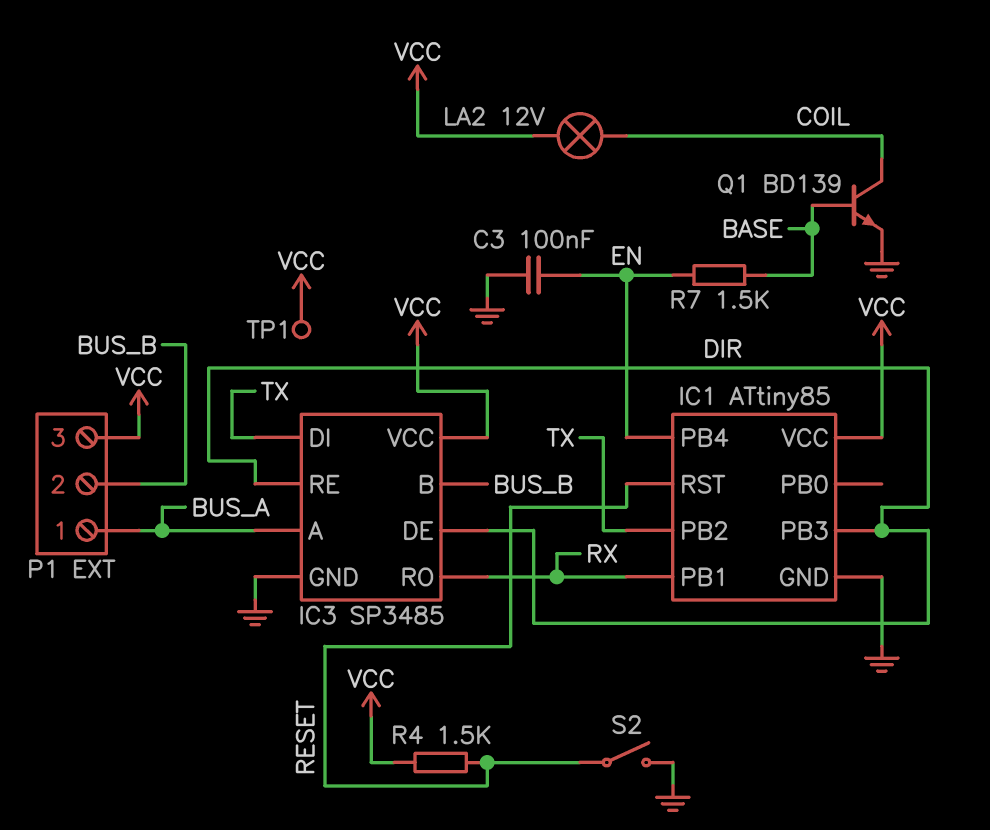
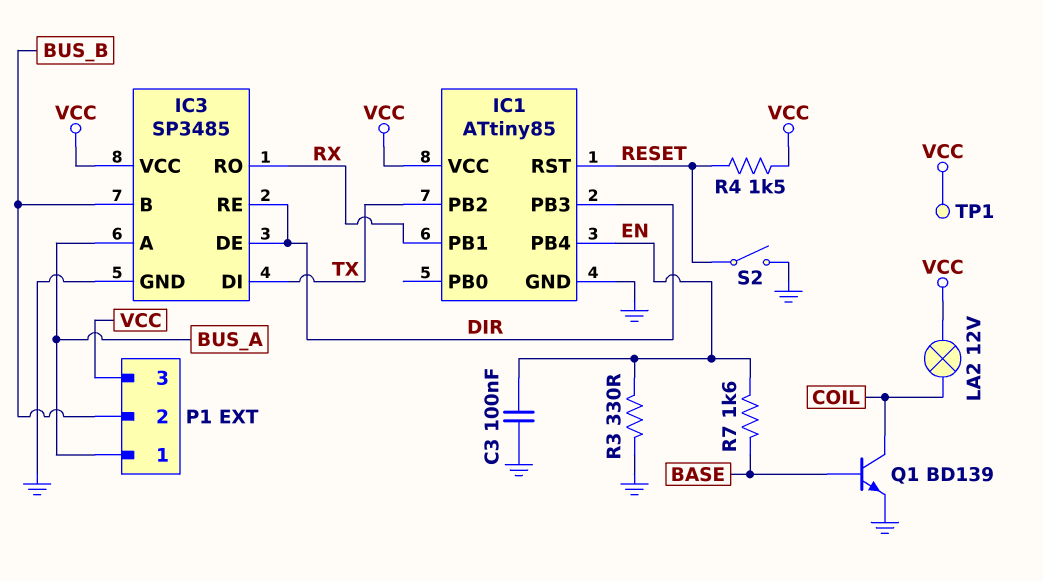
R3: none -> 330 (EN, GND)
R7: 1.5k (BASE, EN) -> 1.6k (BASE, EN)

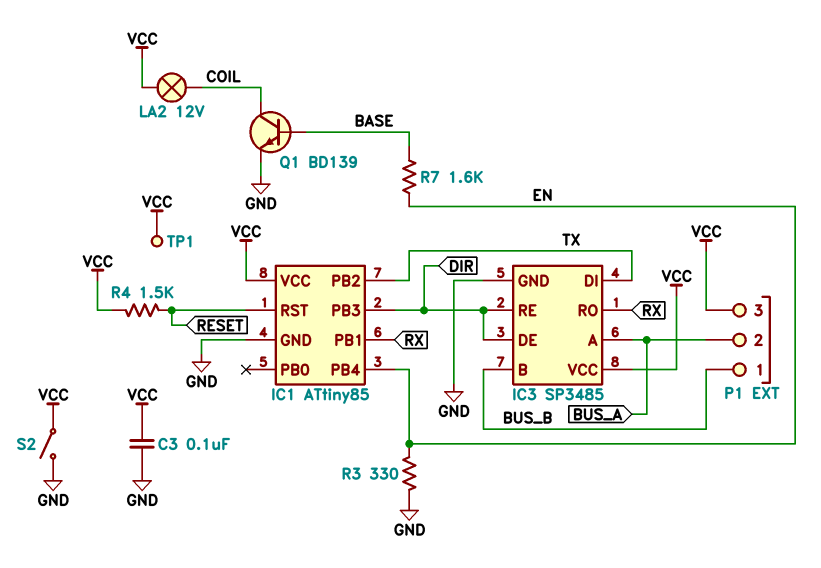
C3: 100nF (EN, GND) -> 100nF (GND, VCC)
P1 pin 1: BUS_A -> BUS_B
P1 pin 2: BUS_B -> BUS_A
S2: switch (GND, RESET) -> switch (GND, VCC)

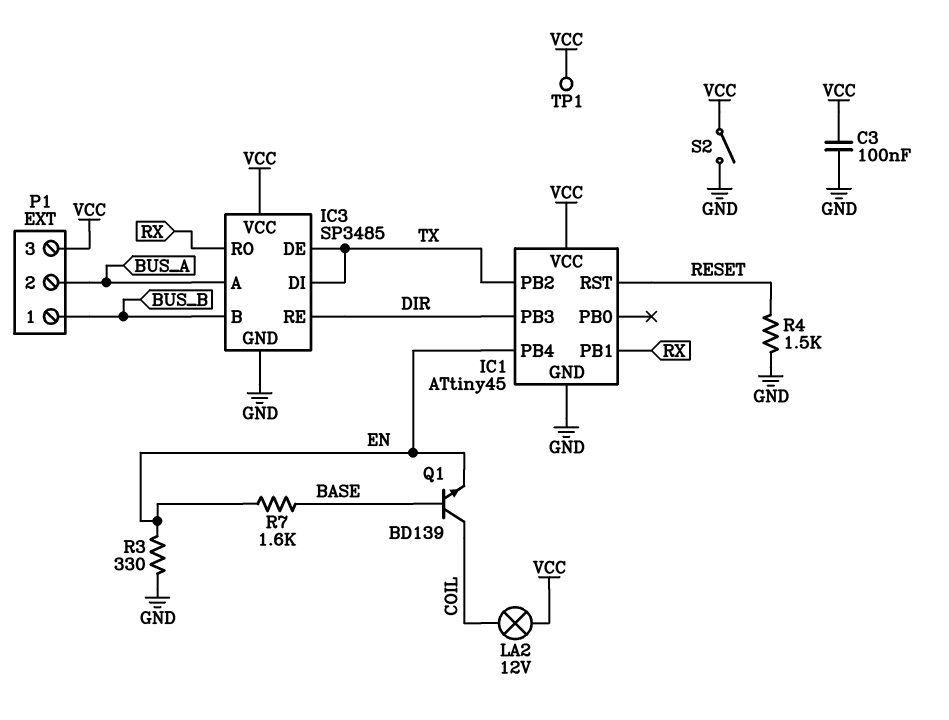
IC1: ATtiny85 -> ATtiny45
IC3 pin DE: DIR -> TX
Q1: NPN BD139 (B BASE, C COIL, E GND) -> NPN BD139 (B BASE, C COIL, E EN)
R4: 1.5k (RESET, VCC) -> 1.5k (GND, RESET)

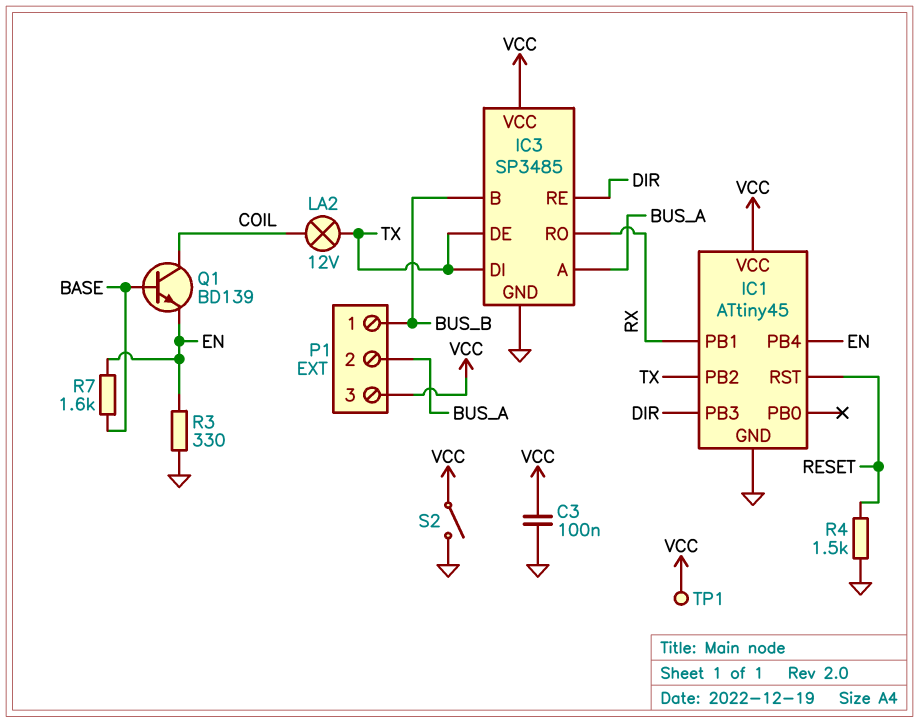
LA2: lamp 12V (COIL, VCC) -> lamp 12V (COIL, TX)

